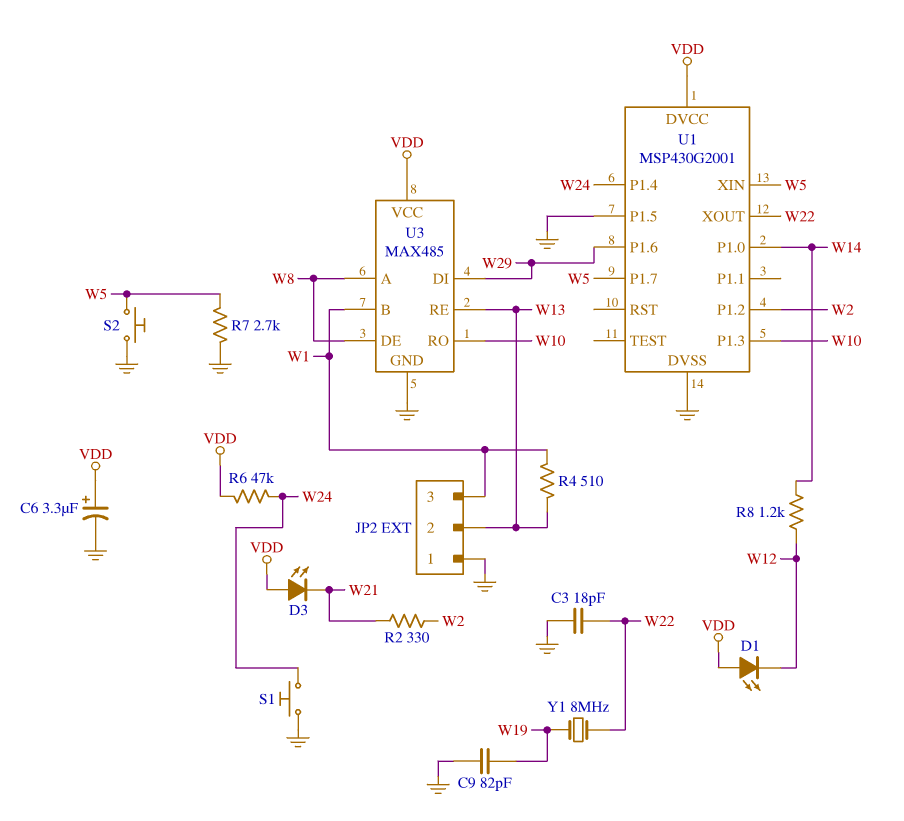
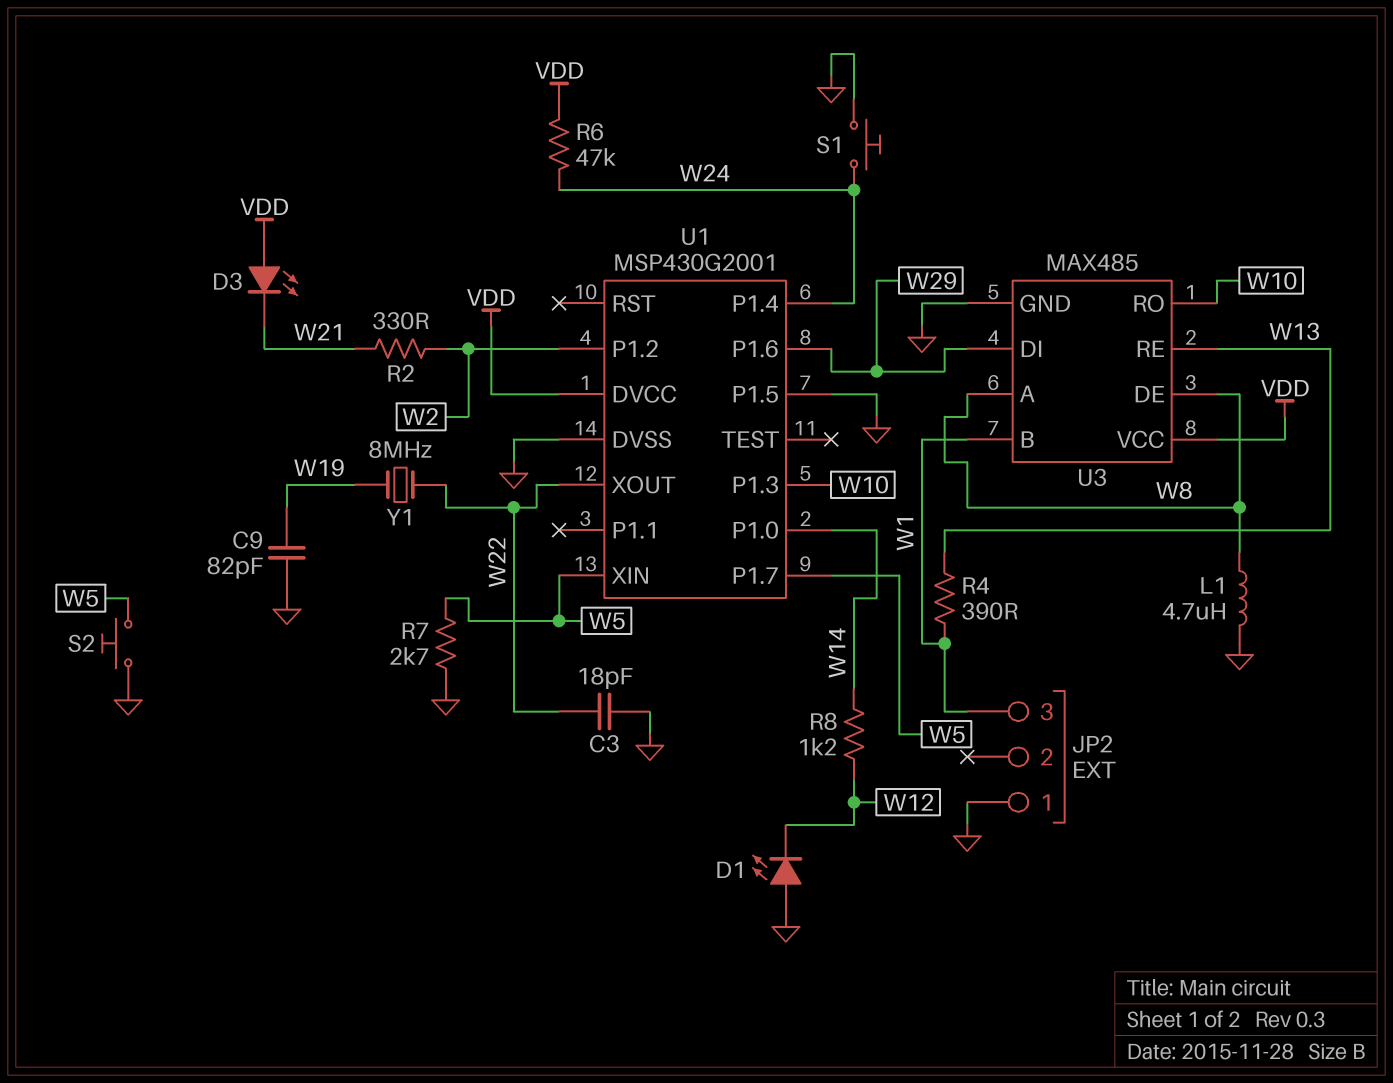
C6: 3.3uF (plus VDD, minus GND) -> none
D1: LED (A VDD, K W12) -> LED (A GND, K W12)
JP2 pin 2: W13 -> none
L1: none -> 4.7uH (GND, W8)
R4: 510 (W1, W13) -> 390 (W1, W13)

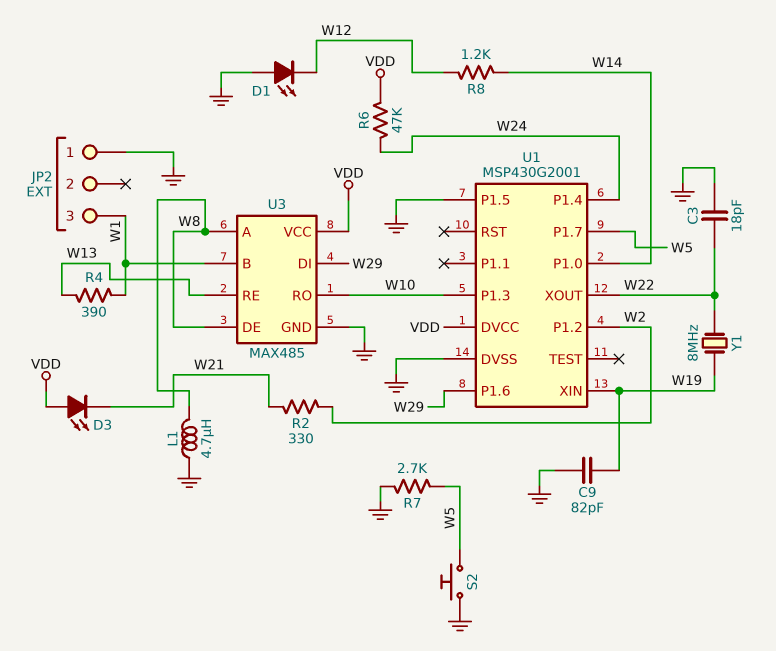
S1: button (GND, W24) -> none
U1 pin XIN: W5 -> W19

